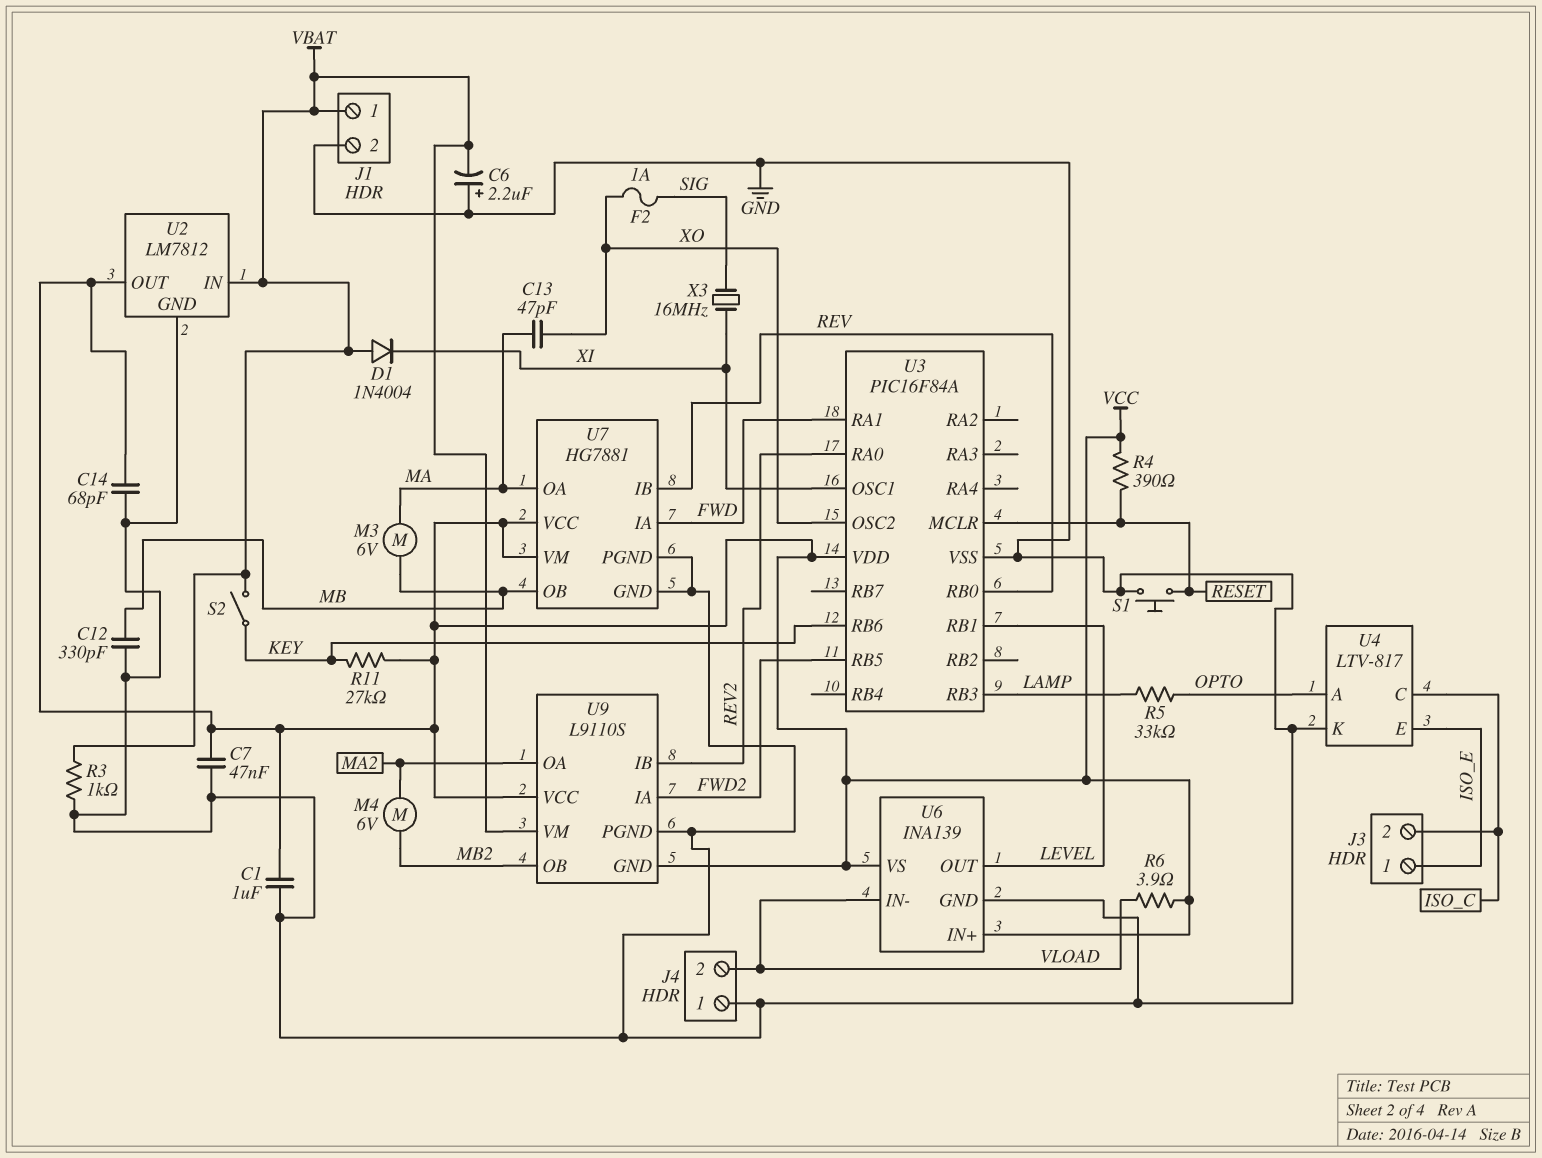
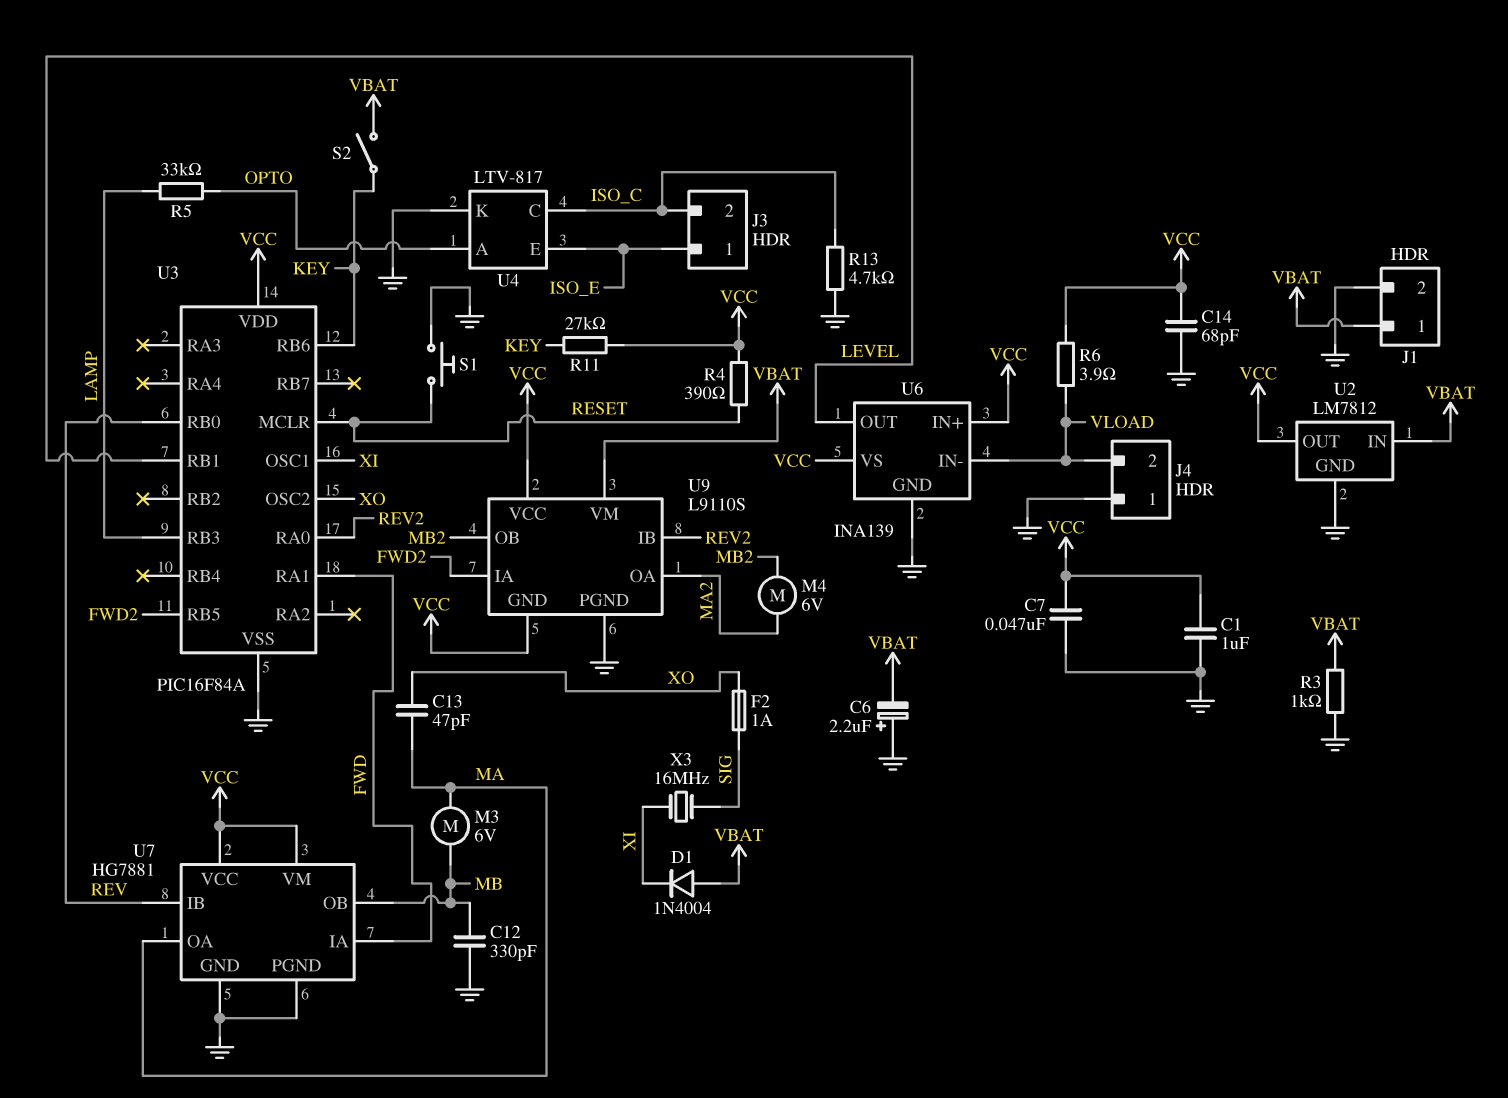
R13: none -> 4.7k (GND, ISO_C)

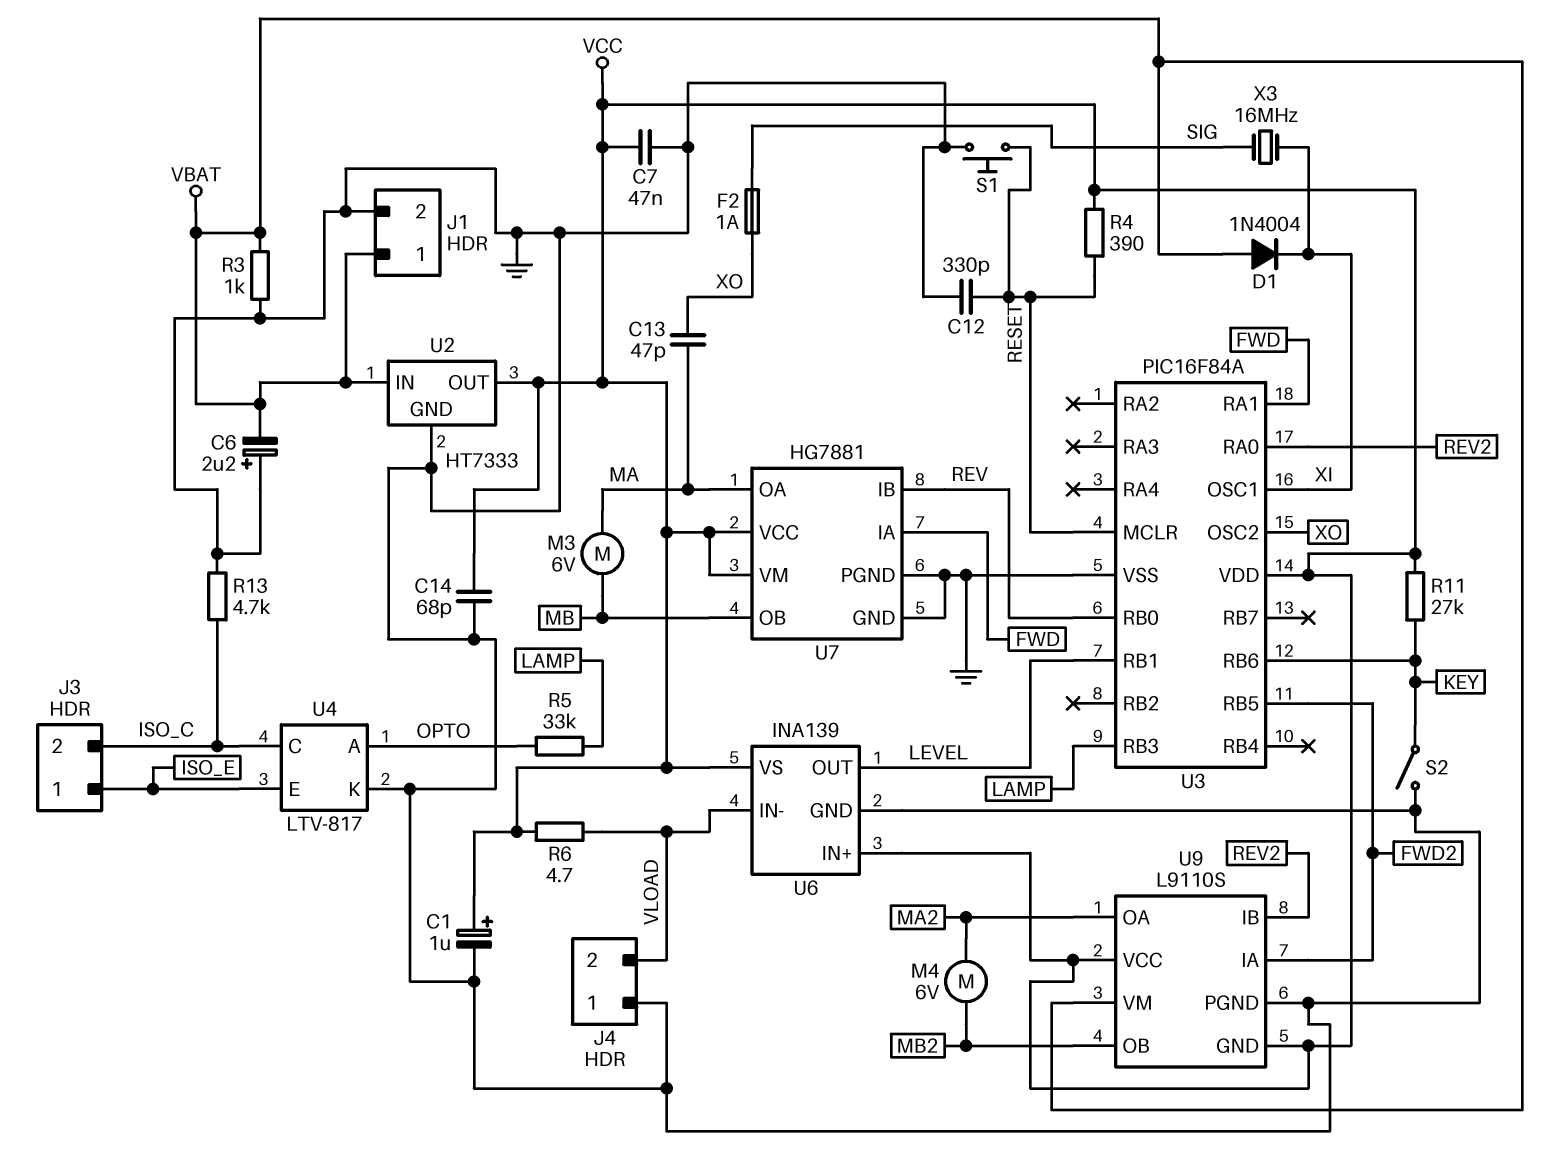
C1: 1uF (GND, VCC) -> 1uF (plus VCC, minus GND)
C12: 330pF (GND, MB) -> 330pF (GND, RESET)
R6: 3.9 (VCC, VLOAD) -> 4.7 (VCC, VLOAD)
S2: switch (KEY, VBAT) -> switch (GND, KEY)
U2: LM7812 -> HT7333

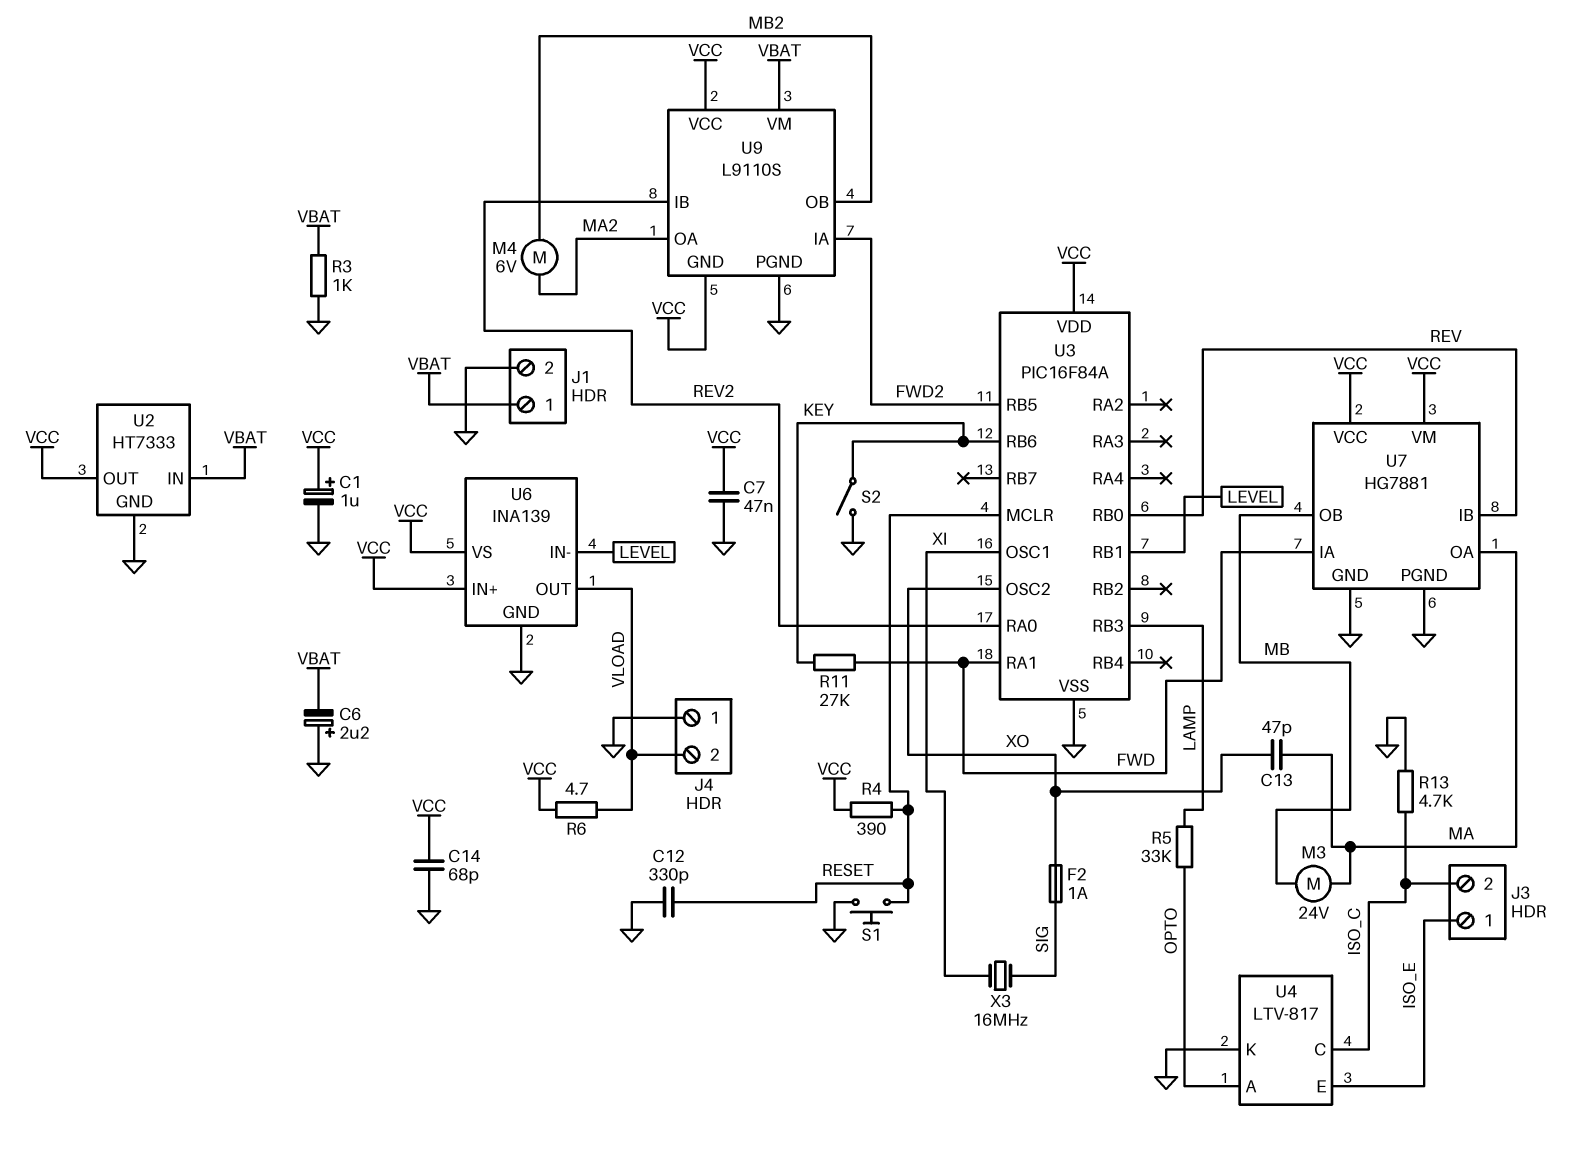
D1: diode 1N4004 (A VBAT, K XI) -> none
M3: motor 6V (MA, MB) -> motor 24V (MA, MB)
R11: 27k (KEY, VCC) -> 27k (FWD, KEY)
U6 pin IN-: VLOAD -> LEVEL
U6 pin OUT: LEVEL -> VLOAD

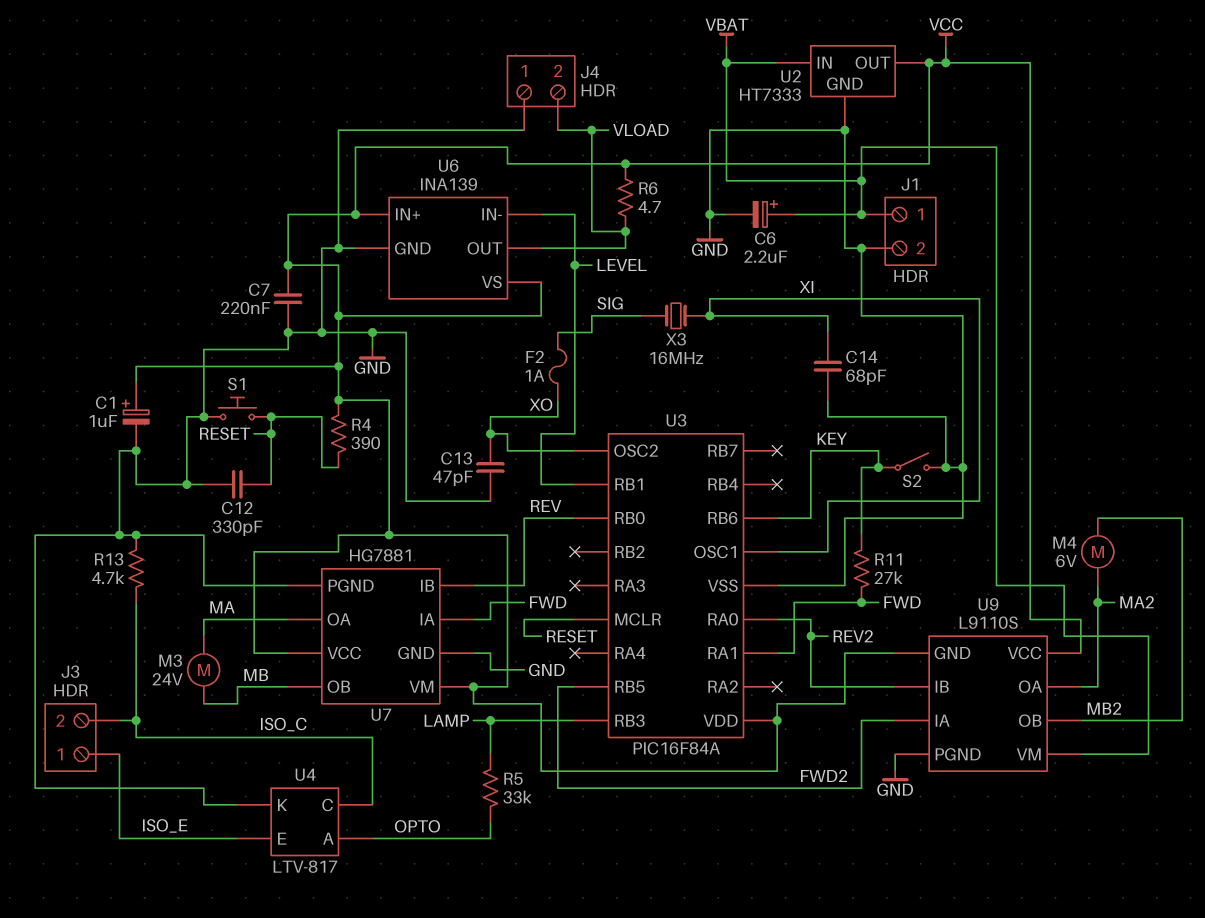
C6: 2.2uF (plus GND, minus VBAT) -> 2.2uF (plus VBAT, minus GND)
C7: 47nF (GND, VCC) -> 220nF (GND, VCC)
C13: 47pF (MA, XO) -> 47pF (GND, XO)
C14: 68pF (GND, VCC) -> 68pF (GND, XI)
R3: 1k (GND, VBAT) -> none

